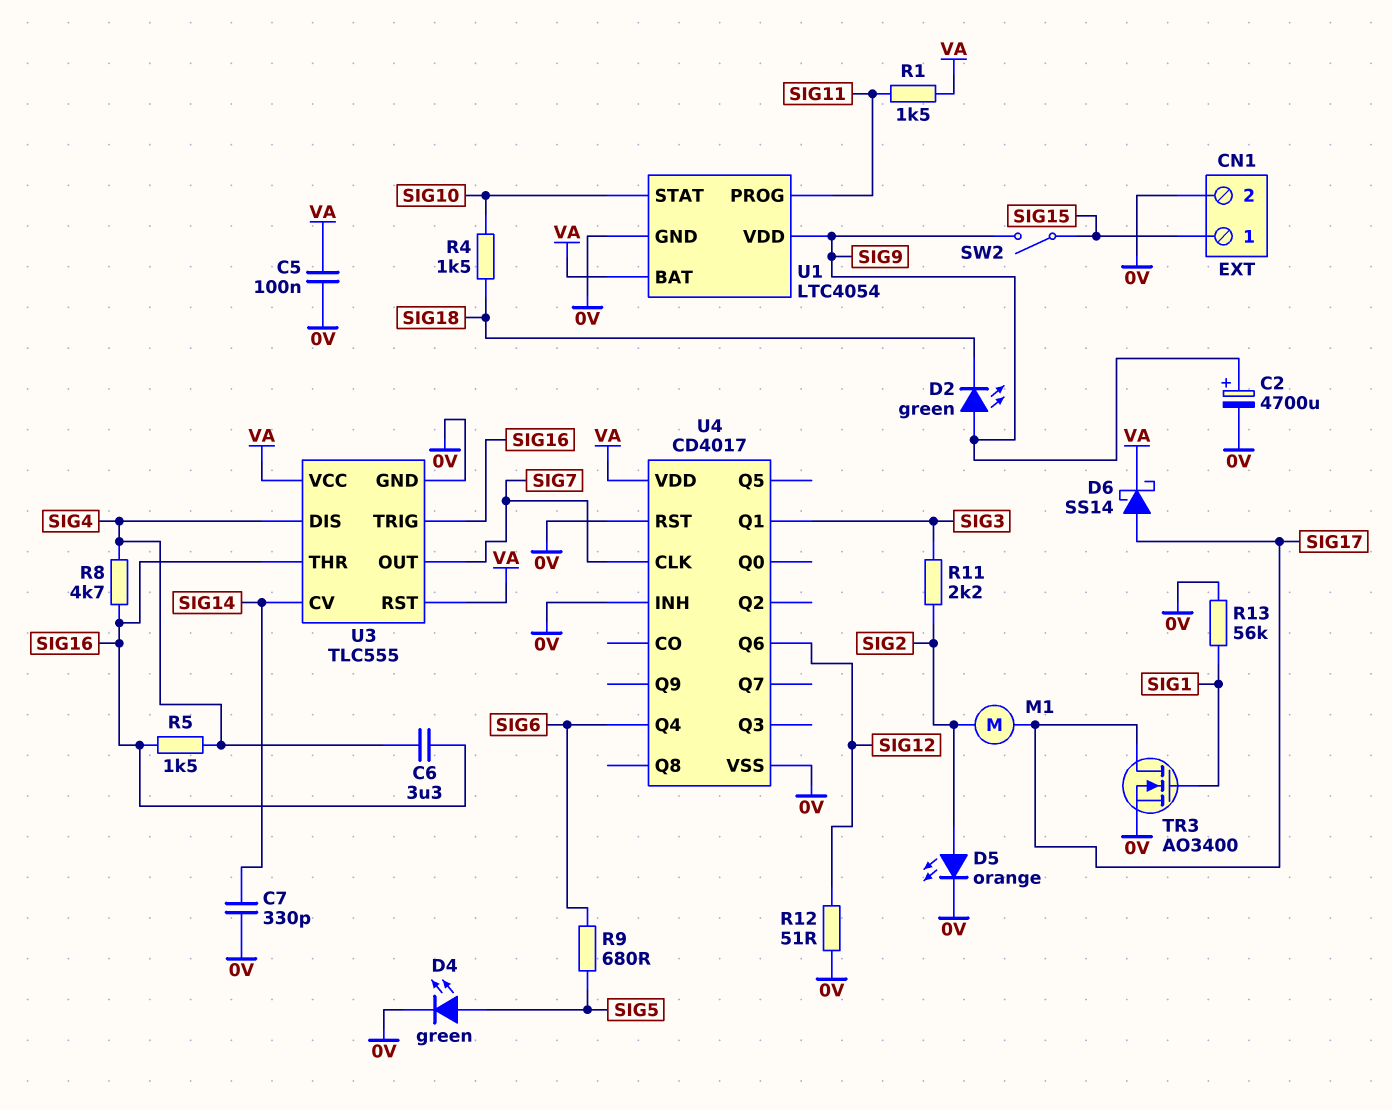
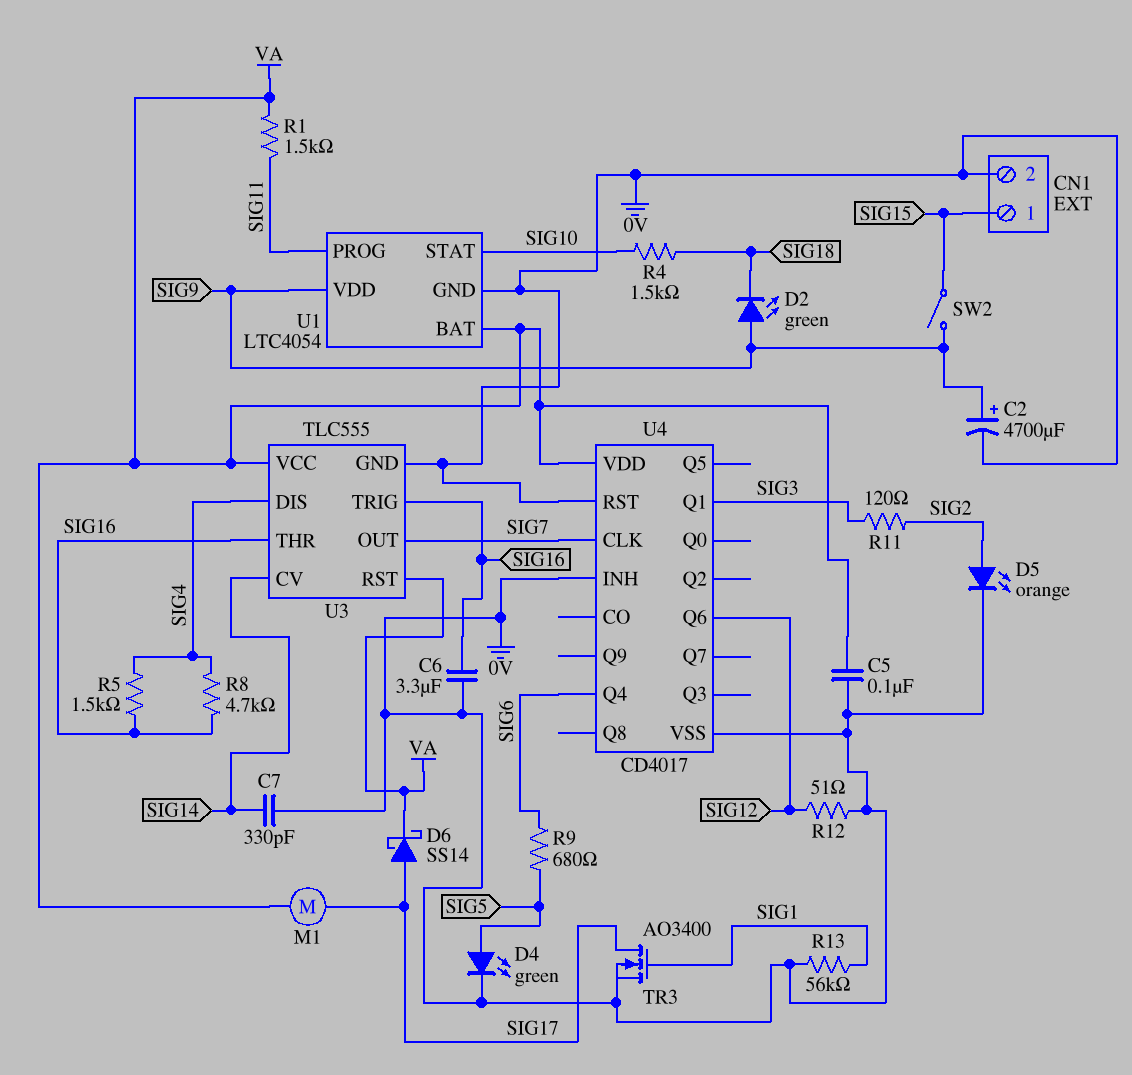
C6: 3.3uF (SIG4, SIG16) -> 3.3uF (0V, SIG16)
M1: motor (SIG2, SIG17) -> motor (SIG17, VA)
R11: 2.2k (SIG2, SIG3) -> 120 (SIG2, SIG3)

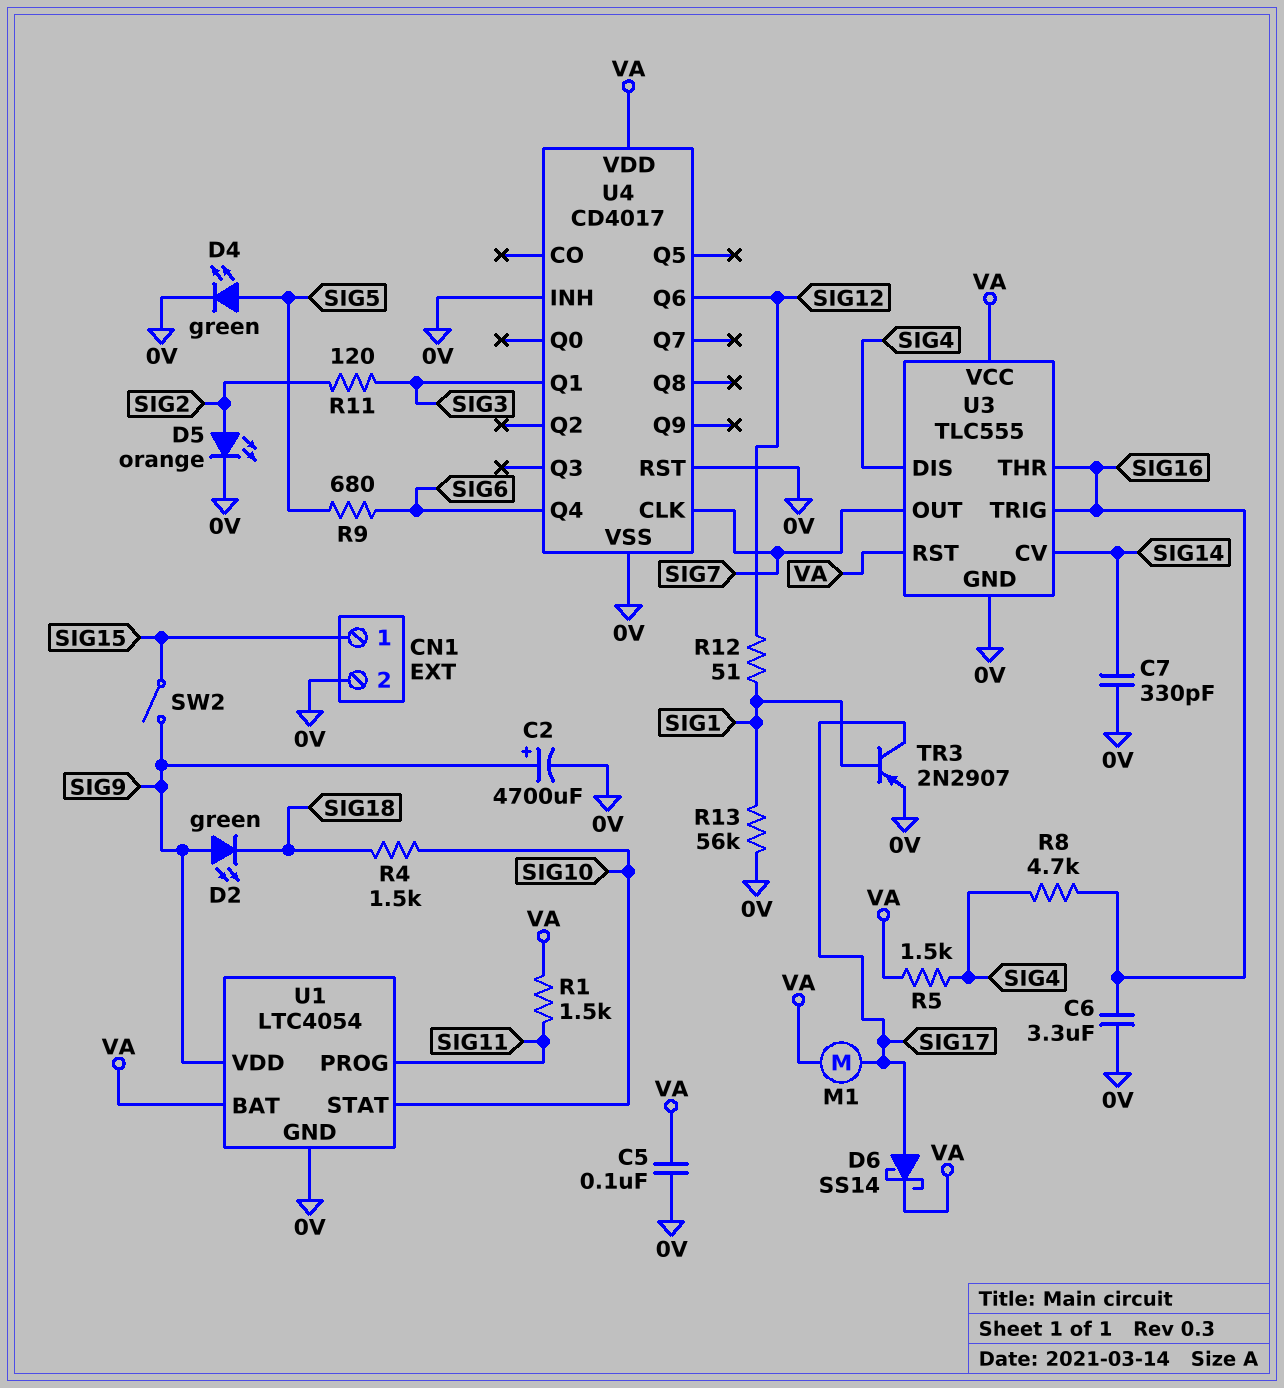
R5: 1.5k (SIG4, SIG16) -> 1.5k (SIG4, VA)
R12: 51 (0V, SIG12) -> 51 (SIG1, SIG12)
TR3: NMOS AO3400 (G SIG1, D SIG17, S 0V) -> PNP 2N2907 (B SIG1, C SIG17, E 0V)

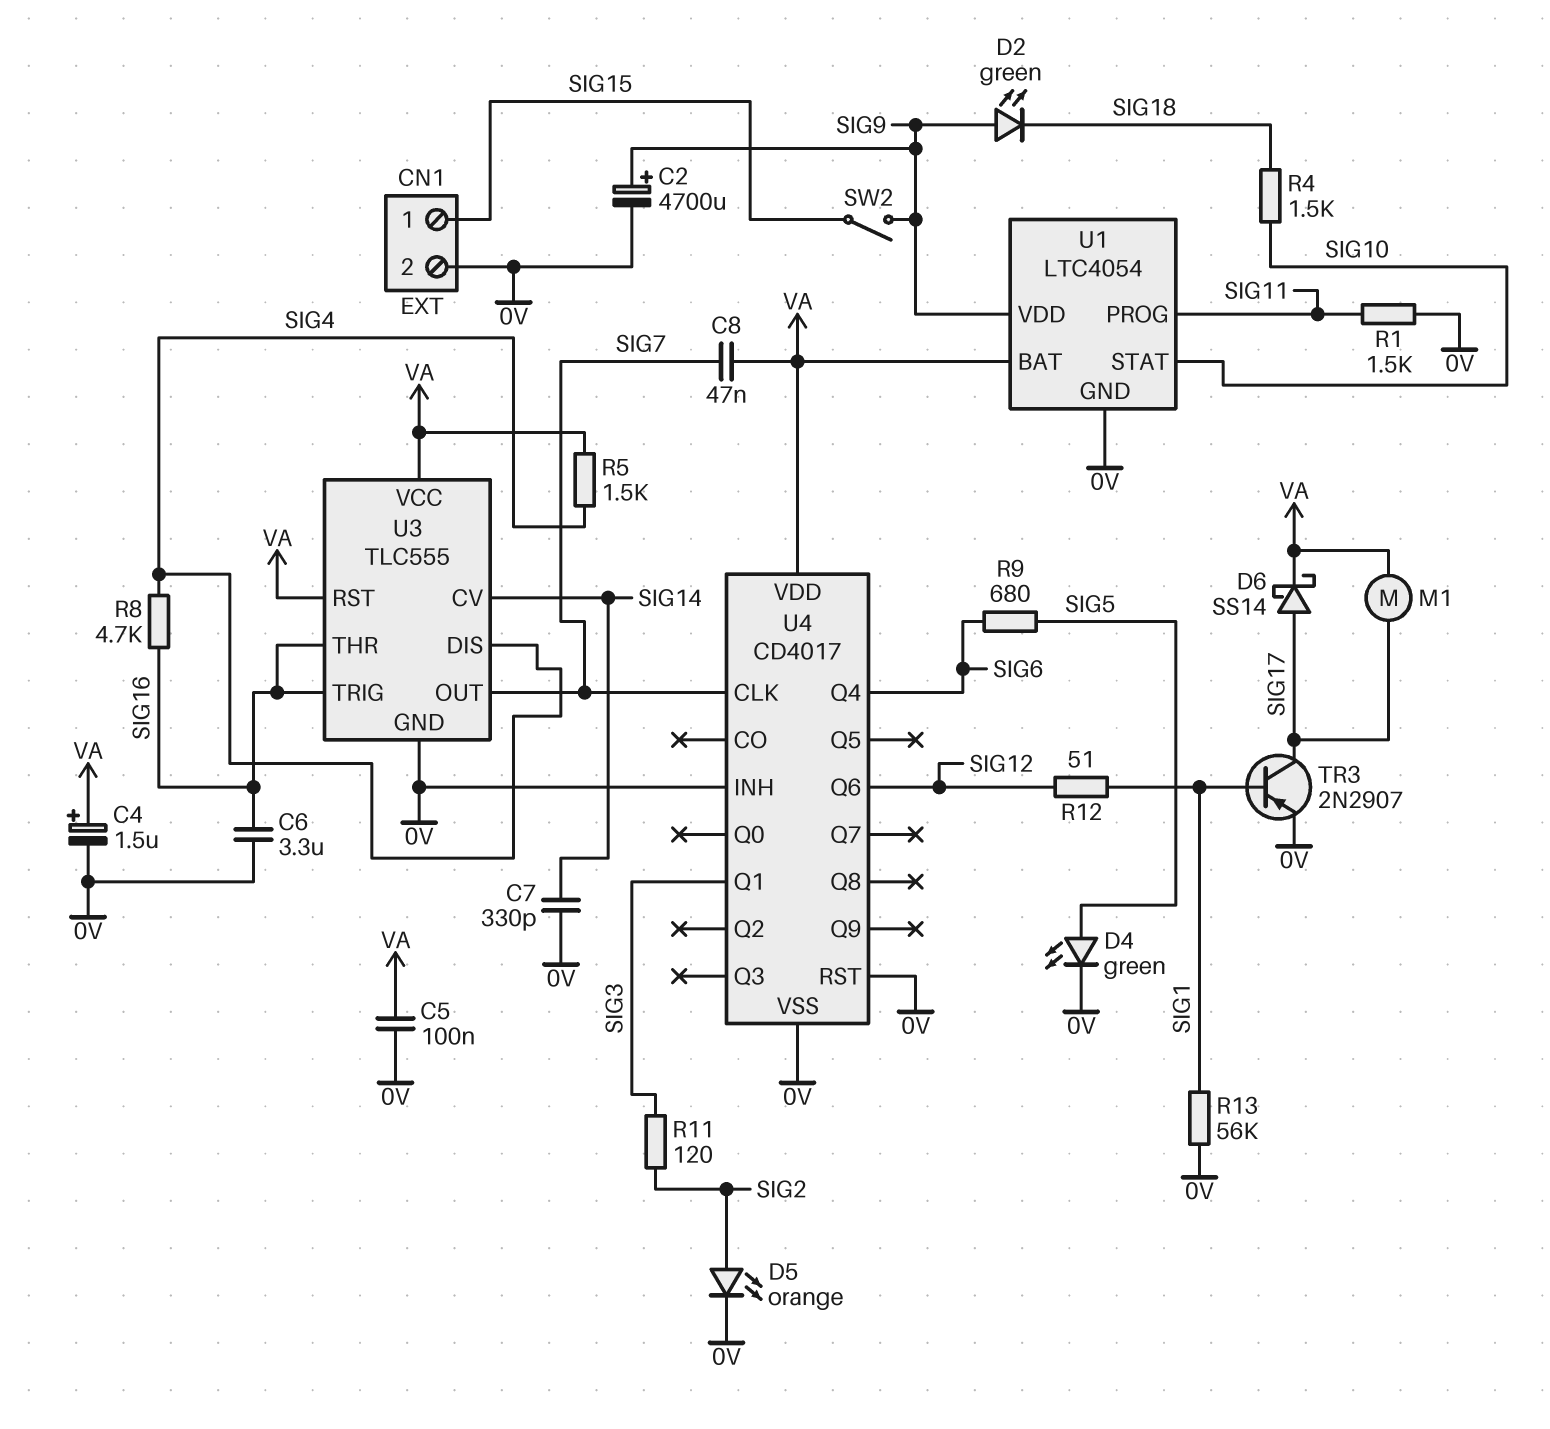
C4: none -> 1.5uF (plus VA, minus 0V)
C8: none -> 47nF (SIG7, VA)
R1: 1.5k (SIG11, VA) -> 1.5k (0V, SIG11)

